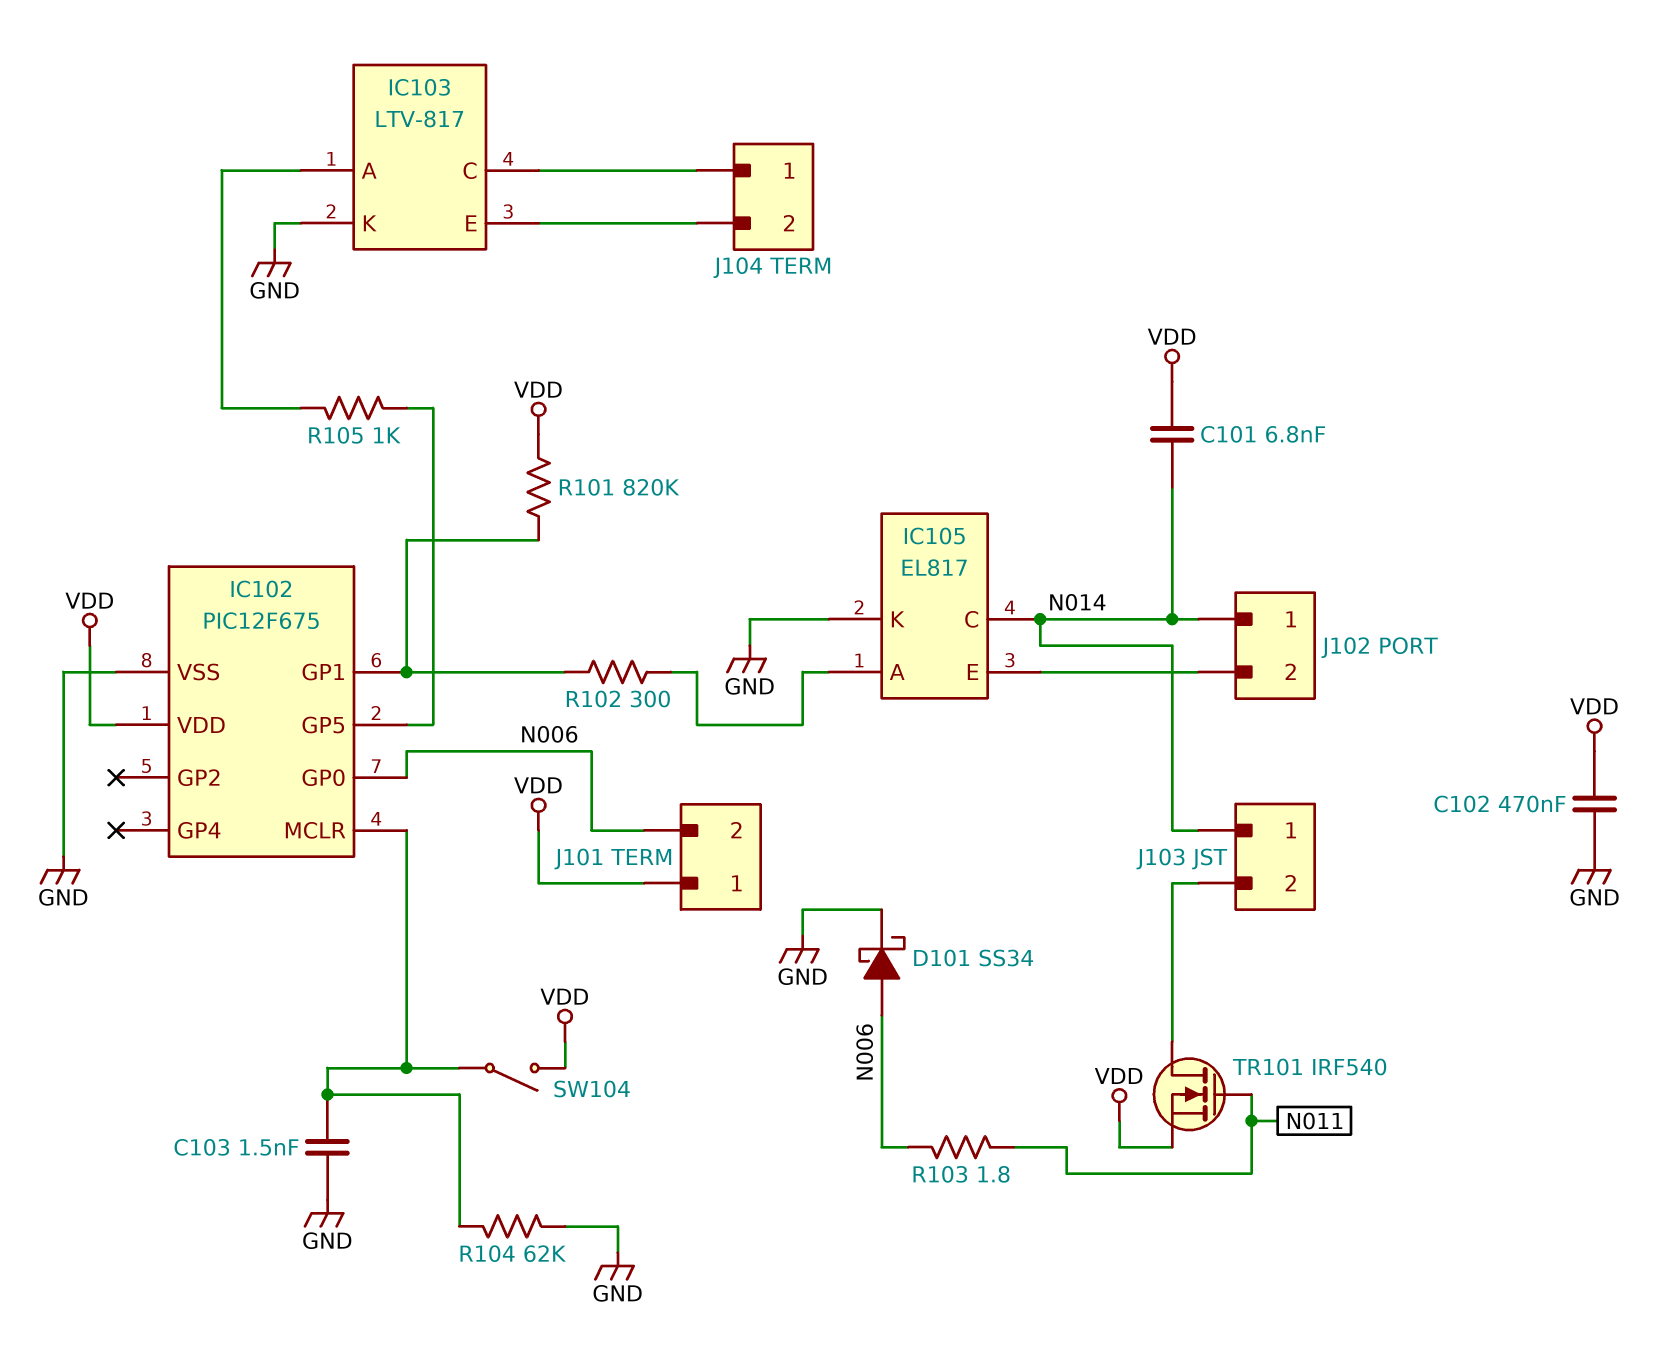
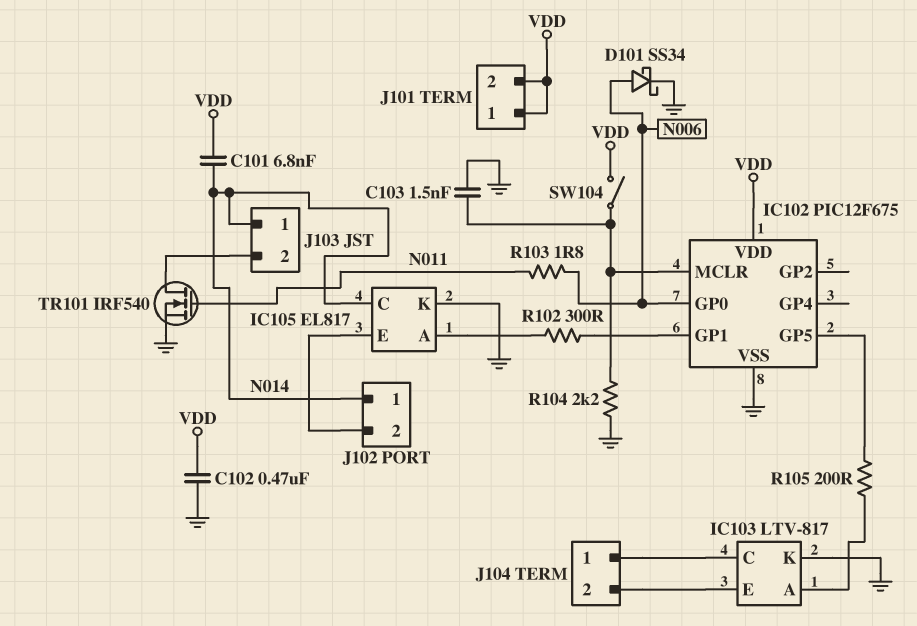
J101 pin 2: N006 -> VDD
R101: 820k (IC102/GP1, VDD) -> none
R104: 62k (GND, IC102/MCLR) -> 2.2k (GND, IC102/MCLR)
R105: 1k (IC102/GP5, IC103/A) -> 200 (IC102/GP5, IC103/A)
TR101: NMOS IRF540 (G N011, D J103/2, S VDD) -> NMOS IRF540 (G N011, D J103/2, S GND)

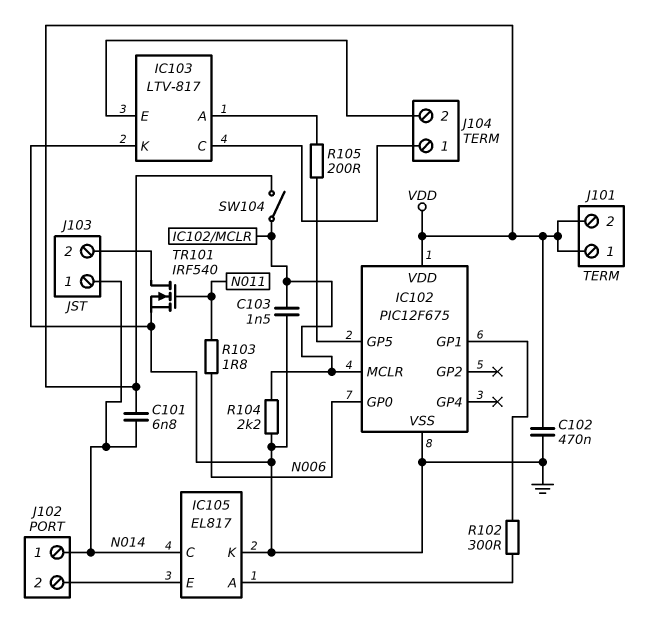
D101: schottky SS34 (A N006, K GND) -> none

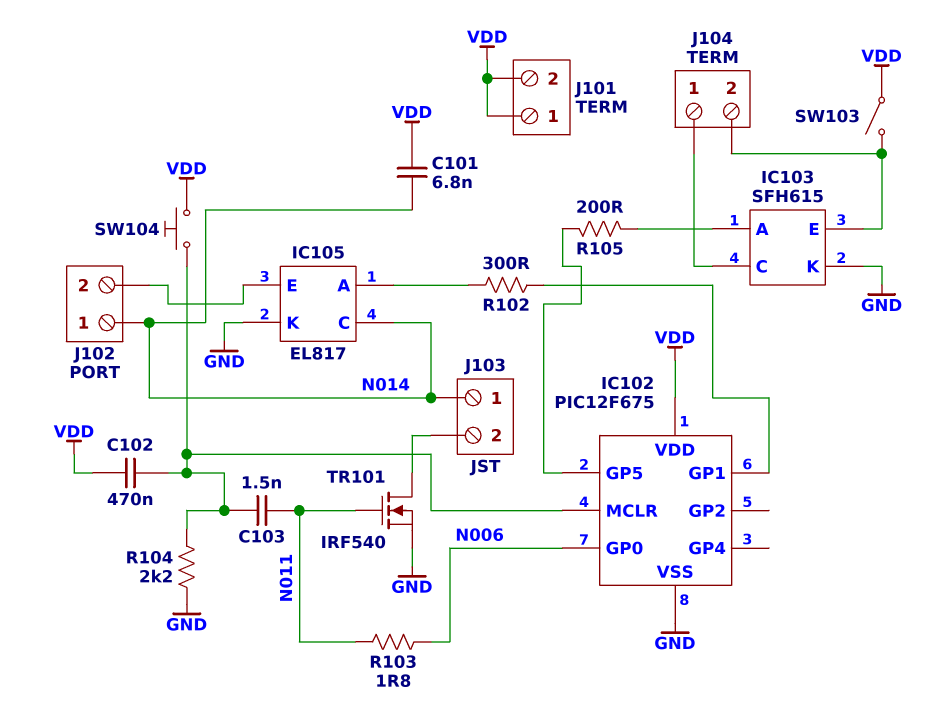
C102: 470nF (GND, VDD) -> 470nF (IC102/MCLR, VDD)
C103: 1.5nF (GND, IC102/MCLR) -> 1.5nF (IC102/MCLR, N011)
IC103: LTV-817 -> SFH615
SW103: none -> switch (IC103/E, VDD)
SW104: switch (IC102/MCLR, VDD) -> button (IC102/MCLR, VDD)

